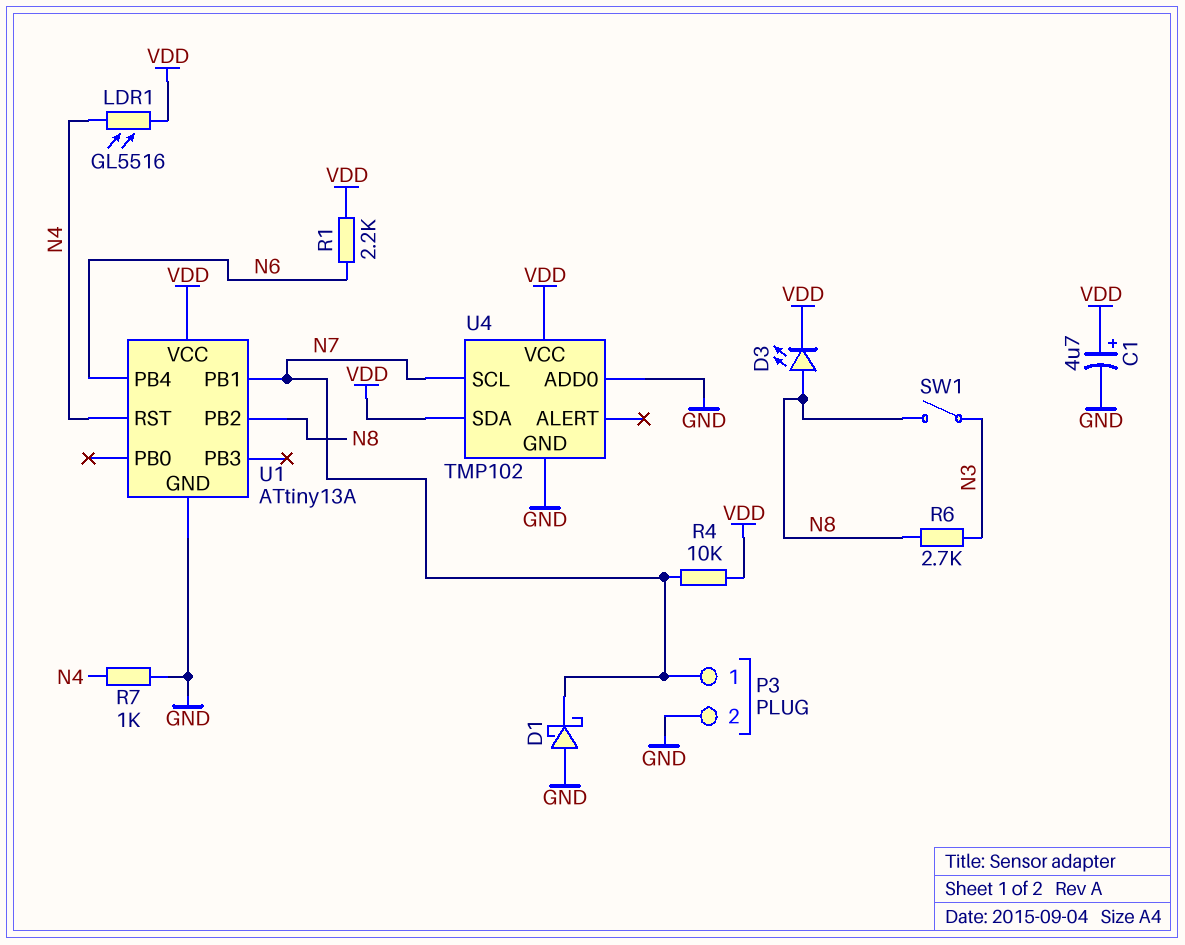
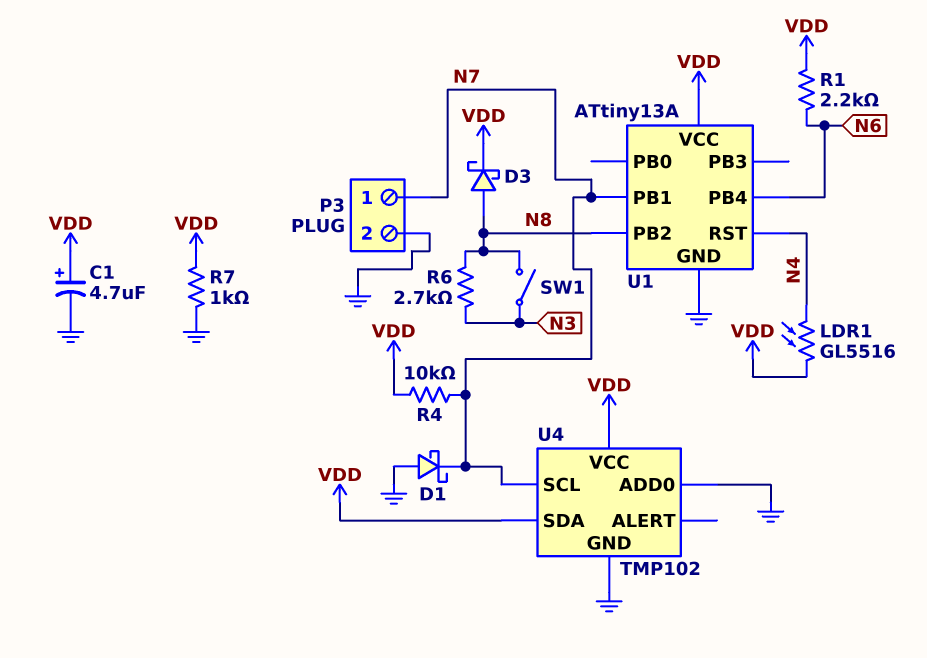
D3: LED (A N8, K VDD) -> schottky (A N8, K VDD)
R7: 1k (GND, N4) -> 1k (GND, VDD)

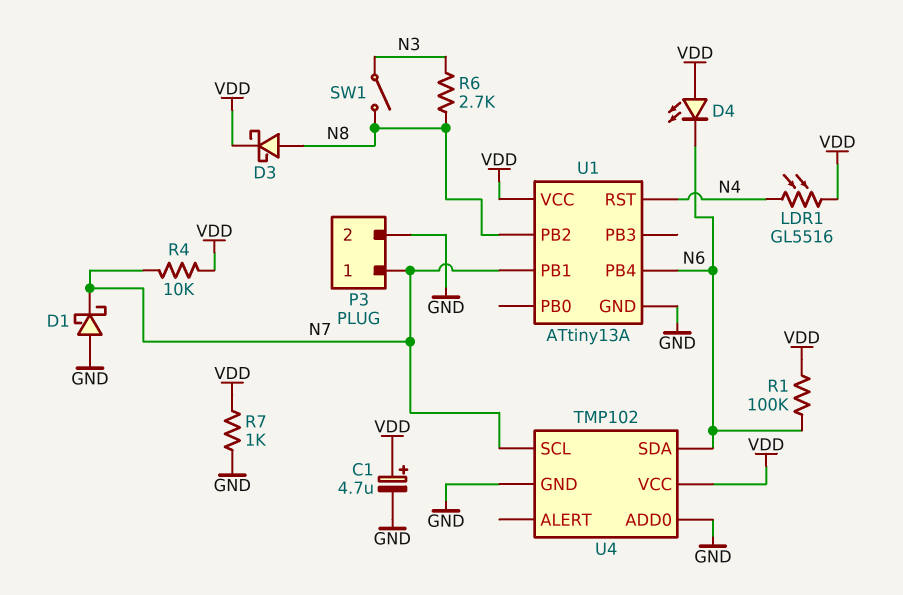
D4: none -> LED (A VDD, K N6)
R1: 2.2k (N6, VDD) -> 100k (N6, VDD)
U4 pin SDA: VDD -> N6

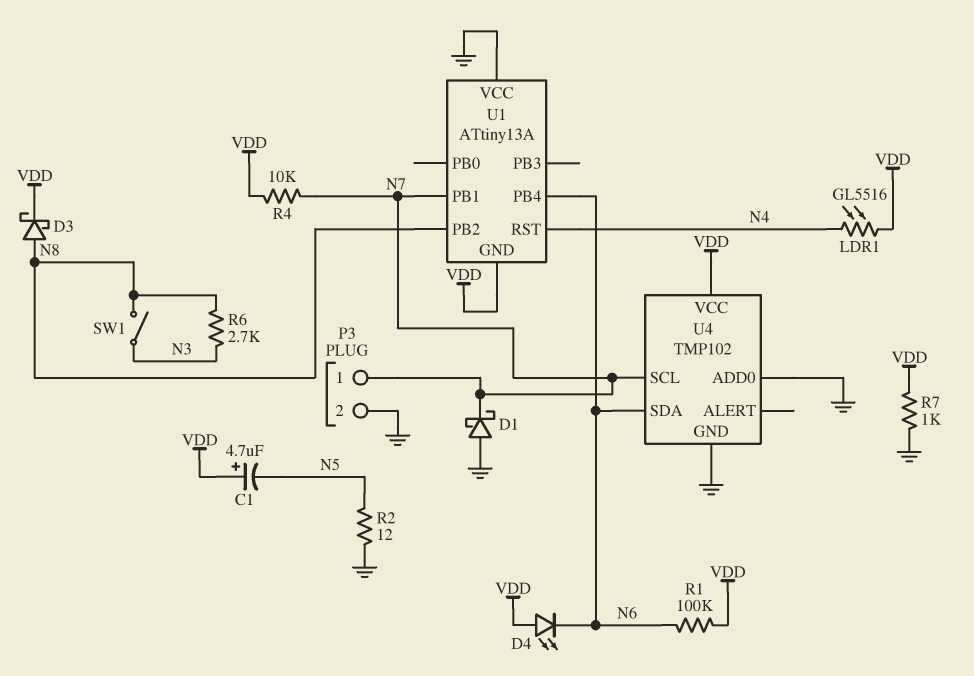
C1: 4.7uF (plus VDD, minus GND) -> 4.7uF (plus VDD, minus N5)
R2: none -> 12 (GND, N5)
U1 pin GND: GND -> VDD
U1 pin VCC: VDD -> GND

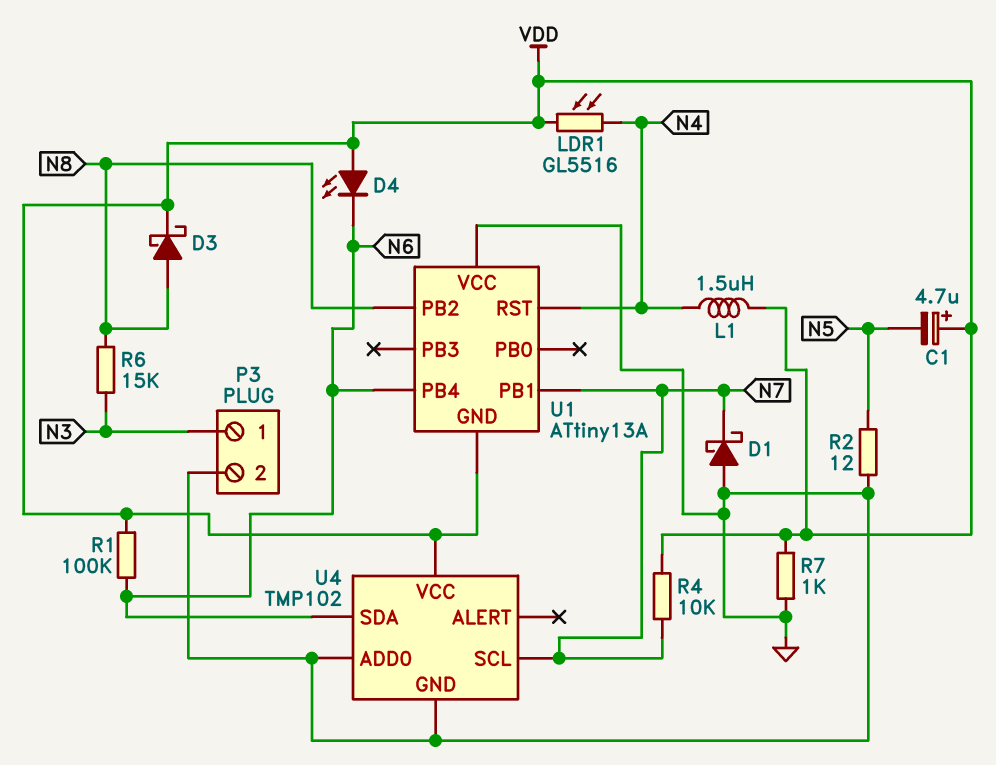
L1: none -> 1.5uH (N4, VDD)
P3 pin 1: N7 -> N3
R6: 2.7k (N3, N8) -> 15k (N3, N8)
SW1: switch (N3, N8) -> none

